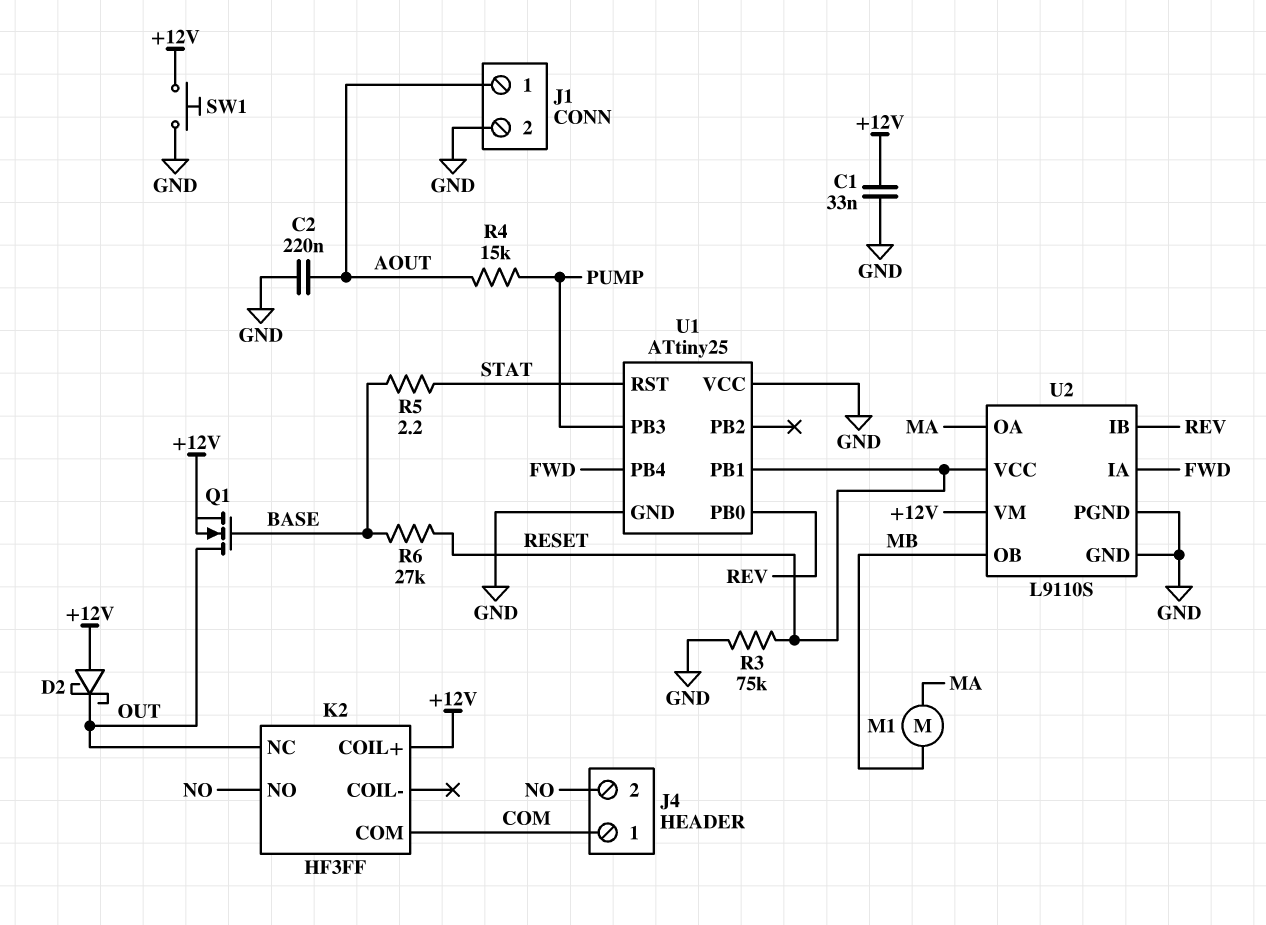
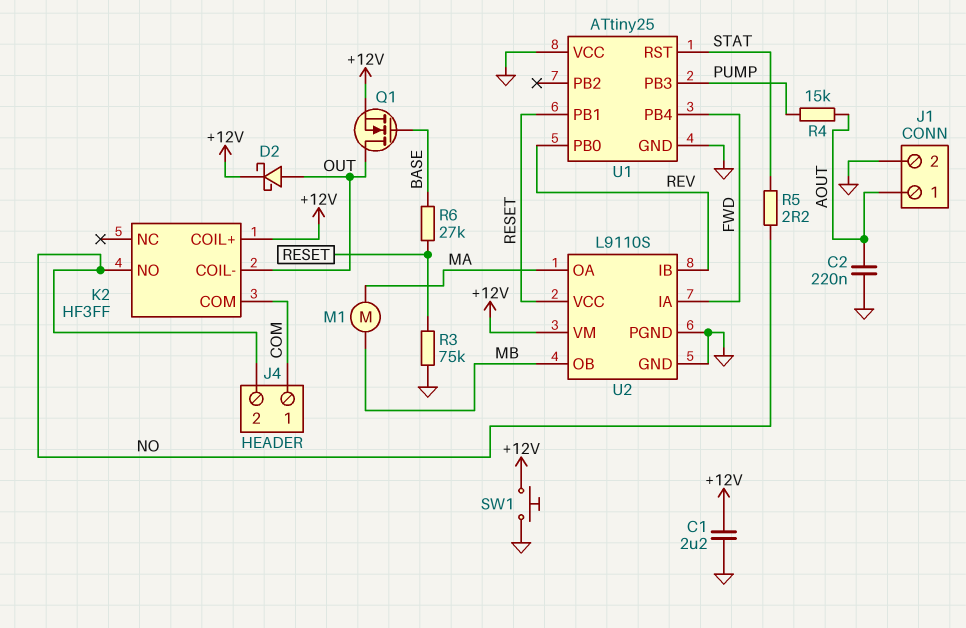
C1: 33nF (+12V, GND) -> 2.2uF (+12V, GND)
D2: schottky (A +12V, K OUT) -> schottky (A OUT, K +12V)
K2 pin COIL-: none -> OUT
K2 pin NC: OUT -> none
R5: 2.2 (BASE, STAT) -> 2.2 (NO, STAT)

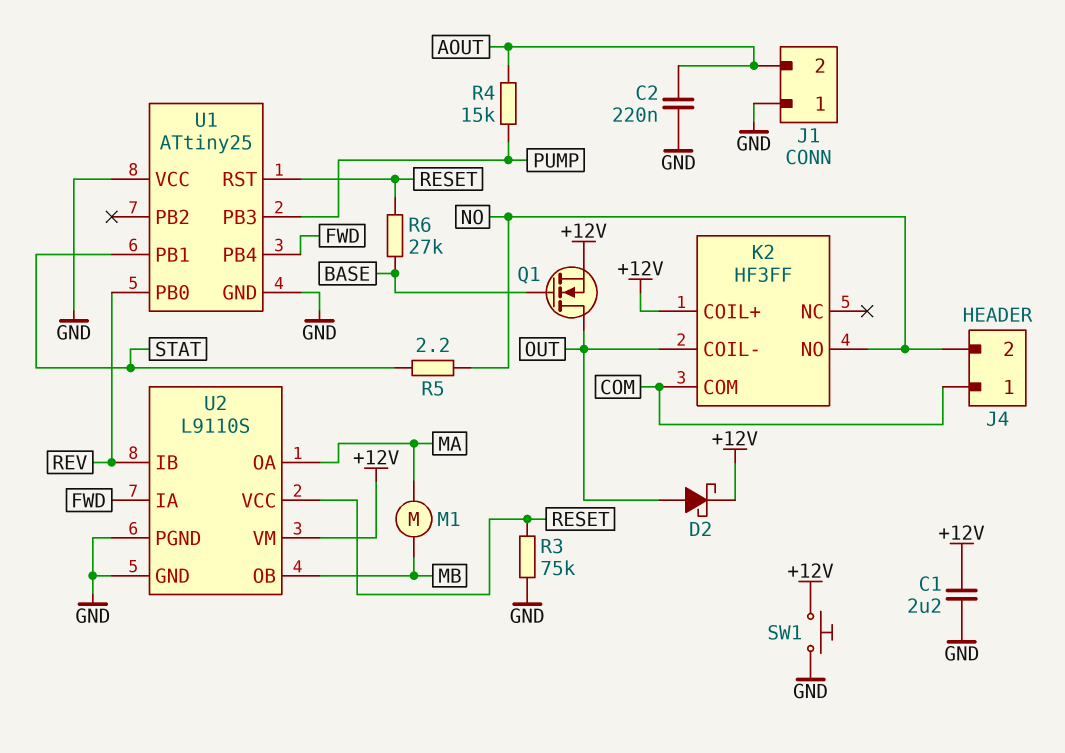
J1 pin 1: AOUT -> GND
J1 pin 2: GND -> AOUT
U1 pin PB1: RESET -> STAT
U1 pin RST: STAT -> RESET

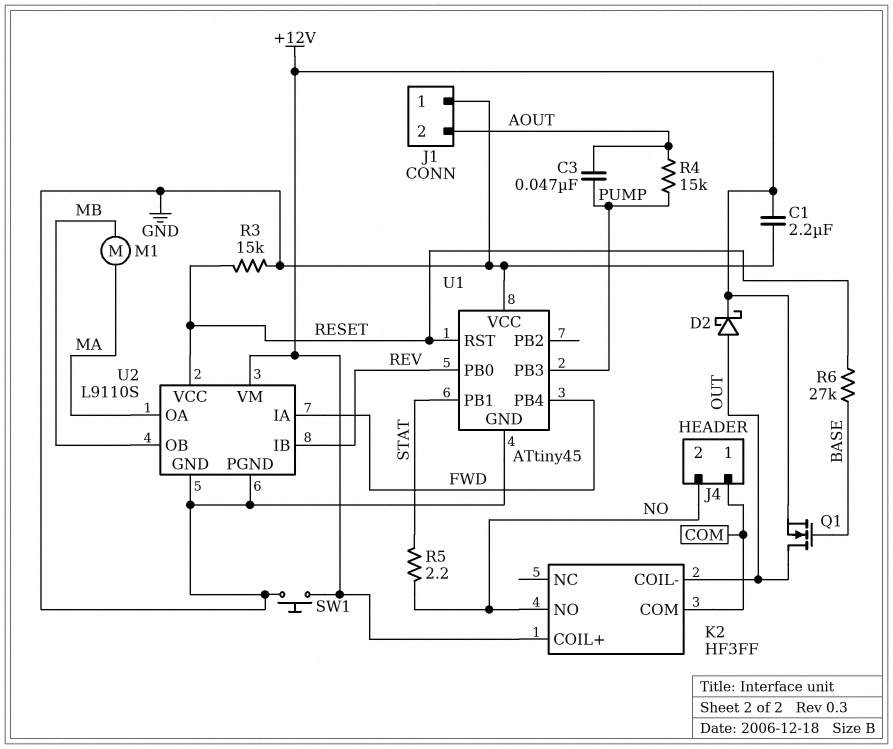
C2: 220nF (AOUT, GND) -> none
C3: none -> 47nF (AOUT, PUMP)
R3: 75k (GND, RESET) -> 15k (GND, RESET)
U1: ATtiny25 -> ATtiny45

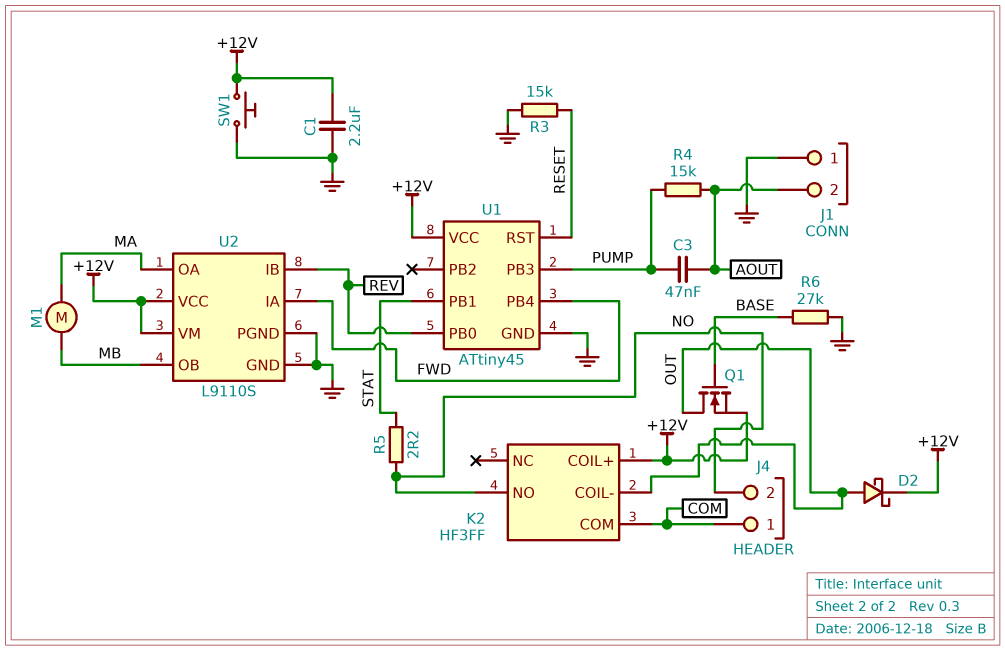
R6: 27k (BASE, RESET) -> 27k (BASE, GND)
U1 pin VCC: GND -> +12V
U2 pin VCC: RESET -> +12V

